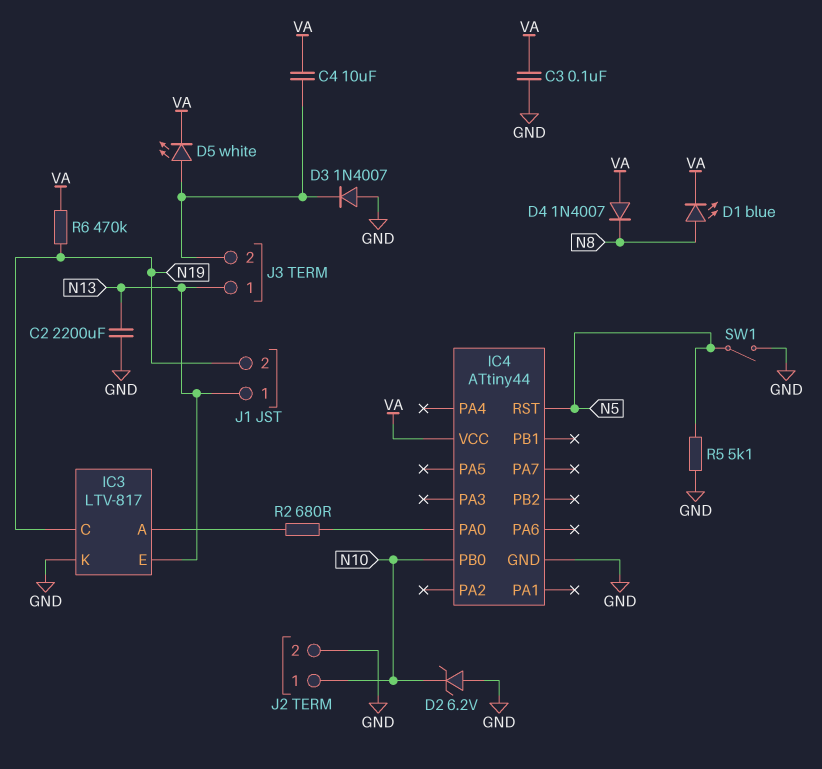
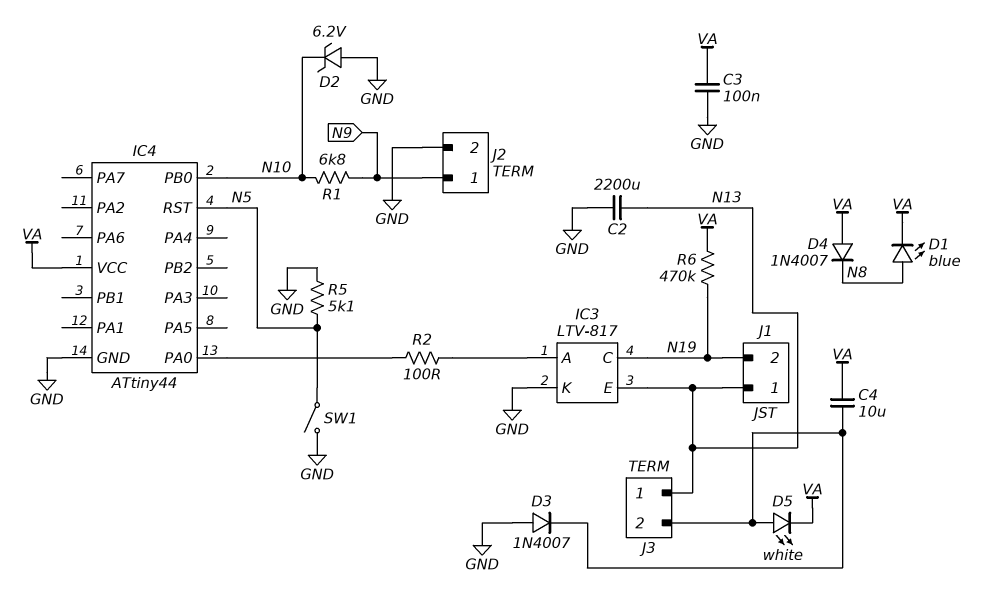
J2 pin 1: N10 -> N9
R1: none -> 6.8k (N9, N10)
R2: 680 (IC3/A, IC4/PA0) -> 100 (IC3/A, IC4/PA0)

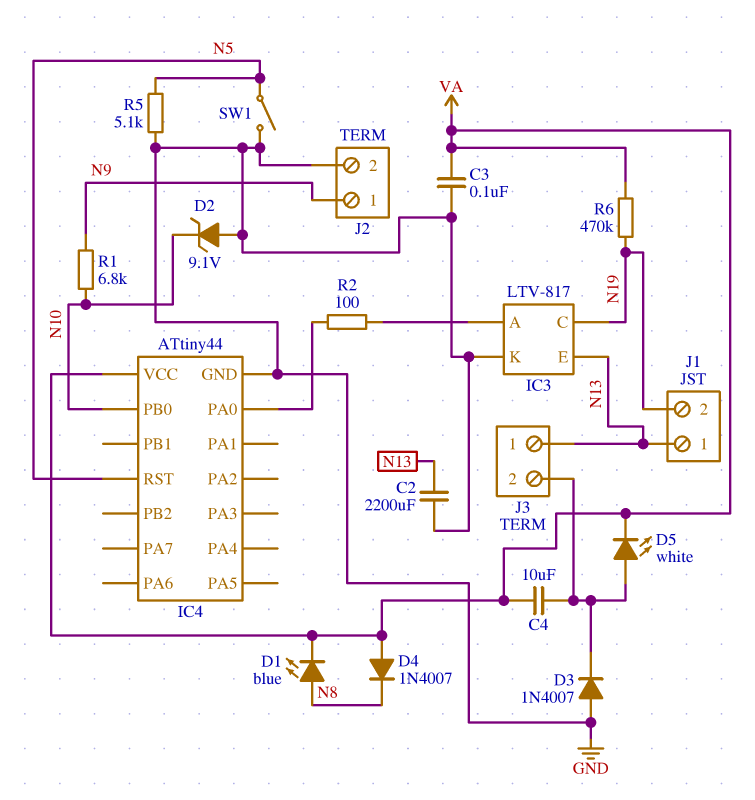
D2: zener 6.2V (A GND, K N10) -> zener 9.1V (A GND, K N10)

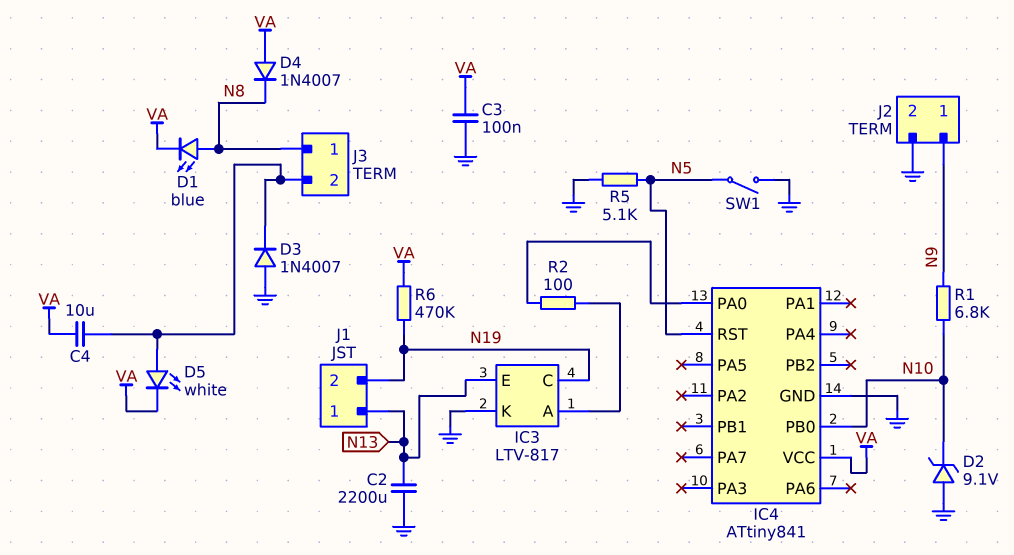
IC4: ATtiny44 -> ATtiny841
J3 pin 1: N13 -> N8

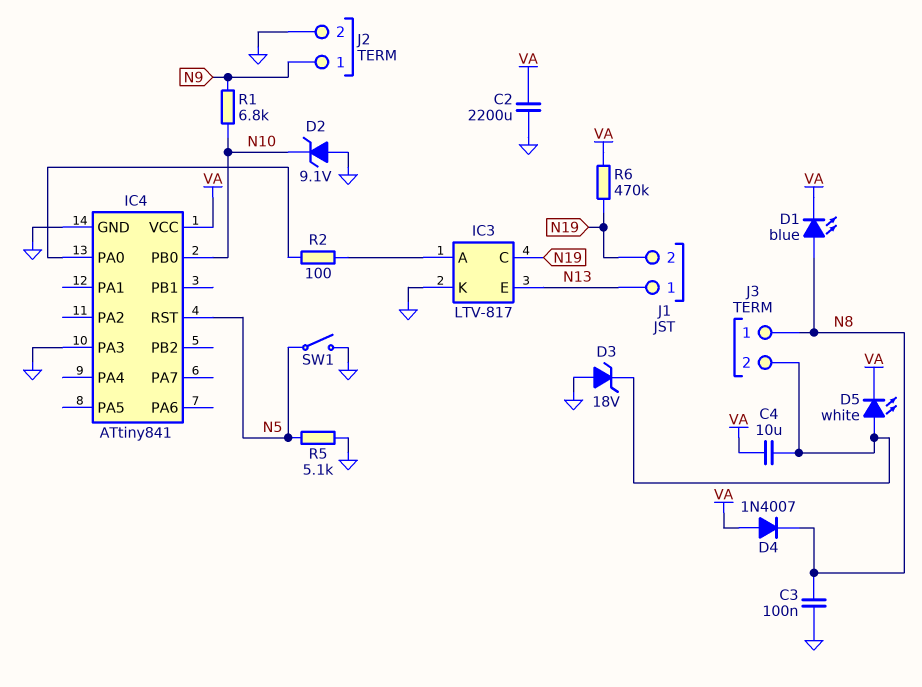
C2: 2200uF (GND, N13) -> 2200uF (GND, VA)
C3: 100nF (GND, VA) -> 100nF (GND, N8)
D3: diode 1N4007 (A GND, K J3/2) -> zener 18V (A GND, K J3/2)
IC4 pin PA3: none -> GND

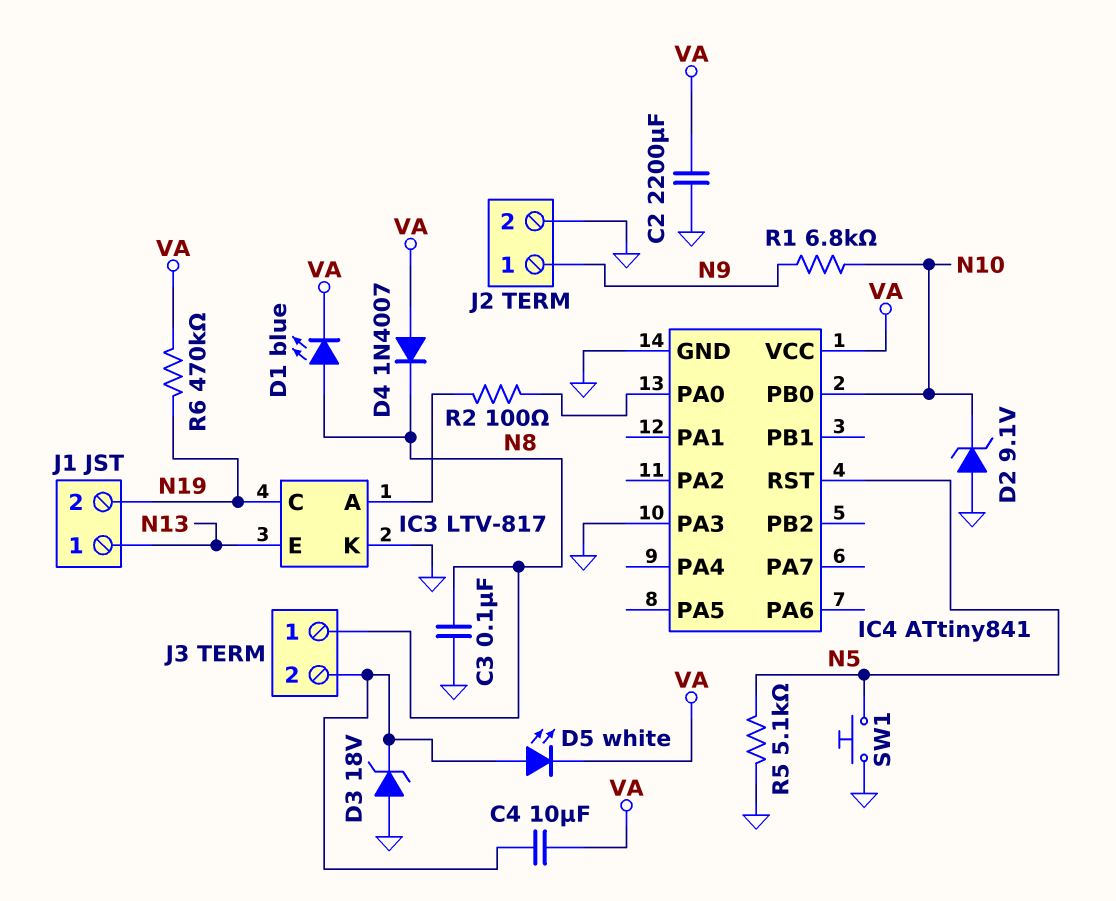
SW1: switch (GND, N5) -> button (GND, N5)

